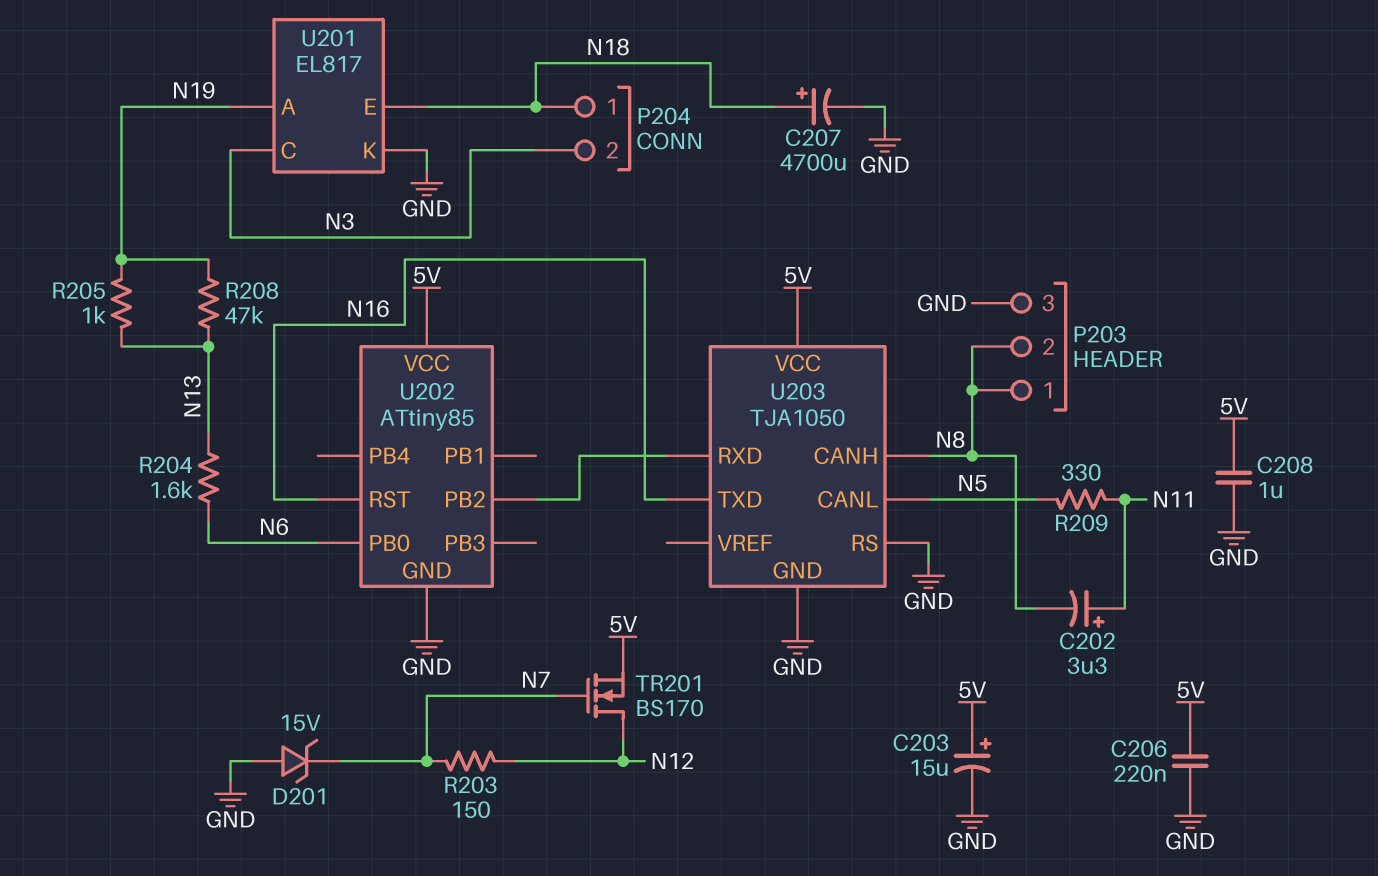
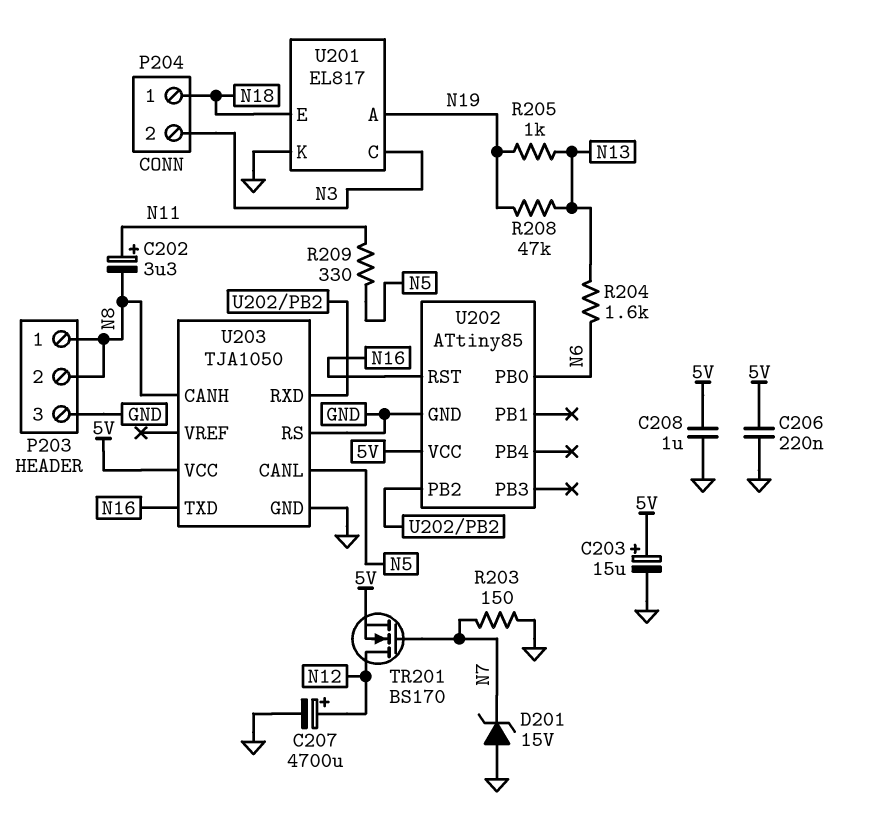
C207: 4700uF (plus N18, minus GND) -> 4700uF (plus N12, minus GND)
R203: 150 (N7, N12) -> 150 (GND, N7)

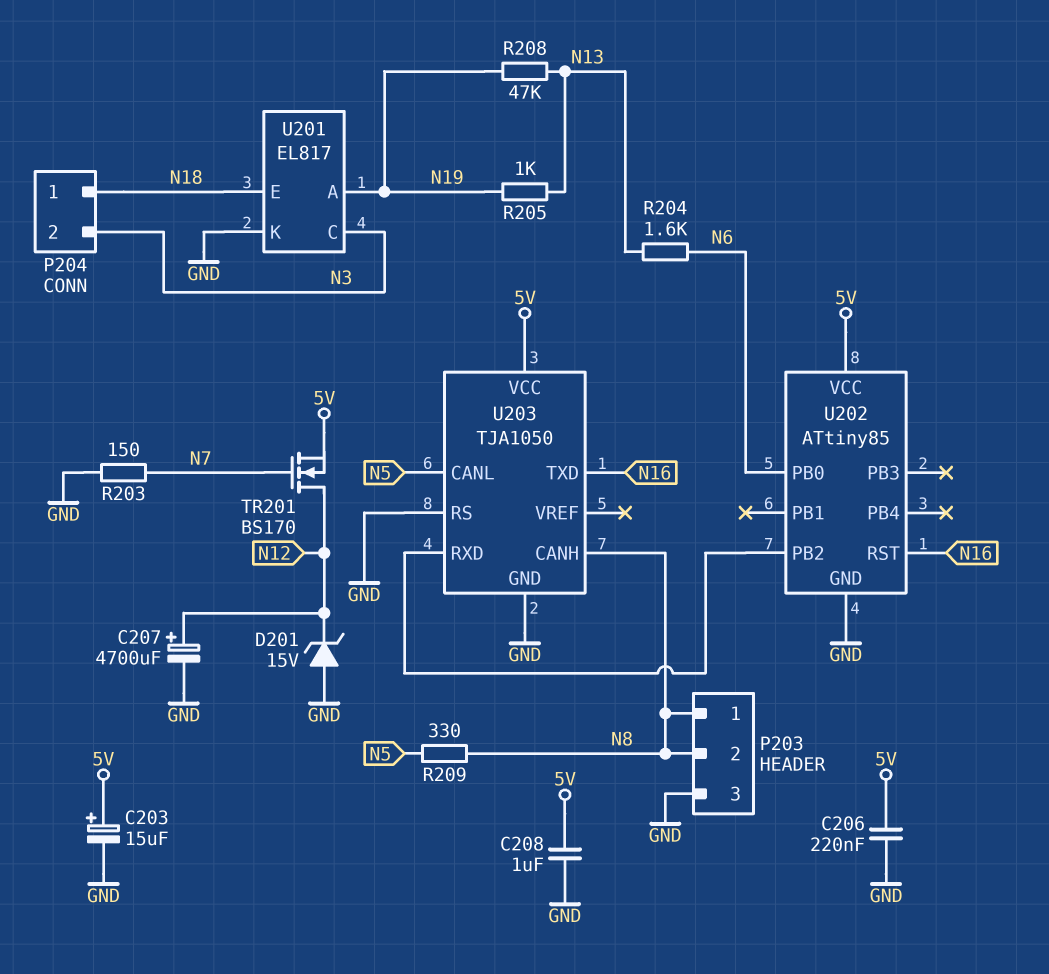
C202: 3.3uF (plus N11, minus N8) -> none
D201: zener 15V (A GND, K N7) -> zener 15V (A GND, K N12)
R209: 330 (N5, N11) -> 330 (N5, N8)

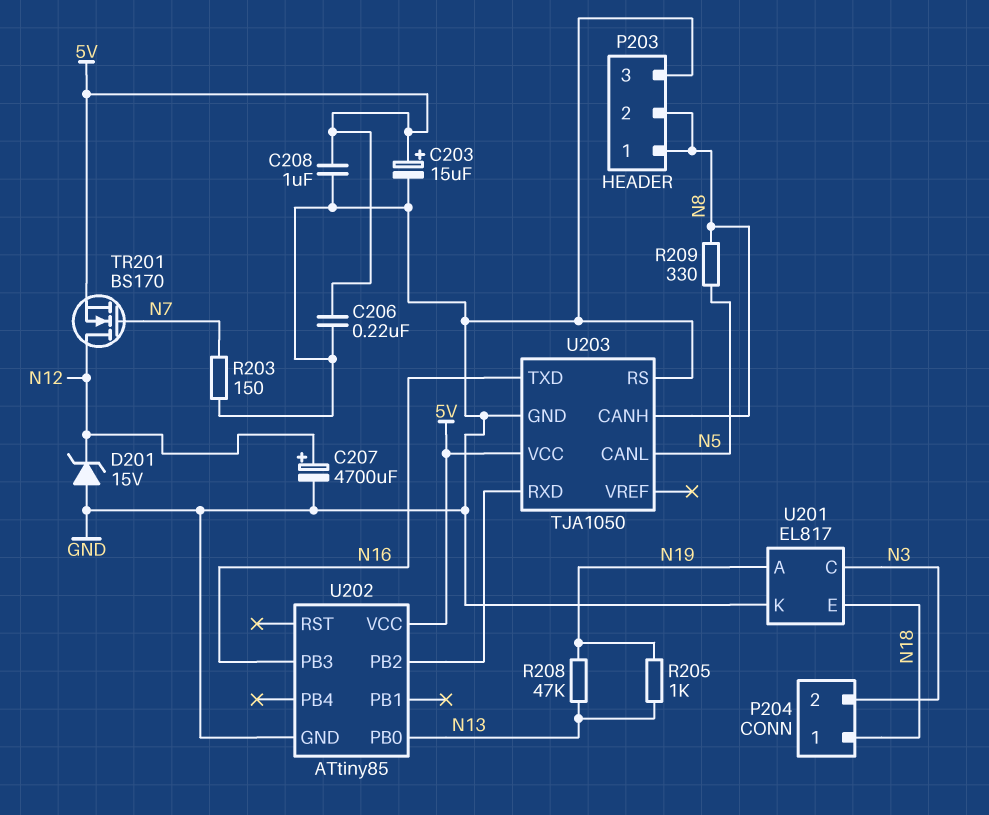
R204: 1.6k (N6, N13) -> none
U202 pin PB0: N6 -> N13
U202 pin PB3: none -> N16
U202 pin RST: N16 -> none

